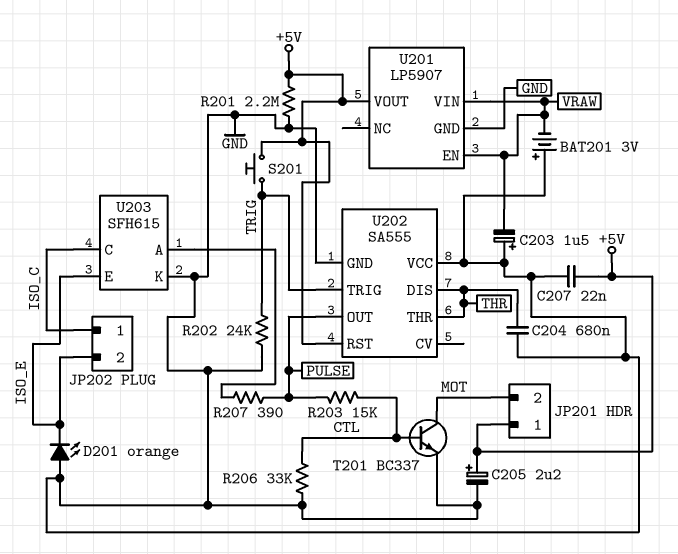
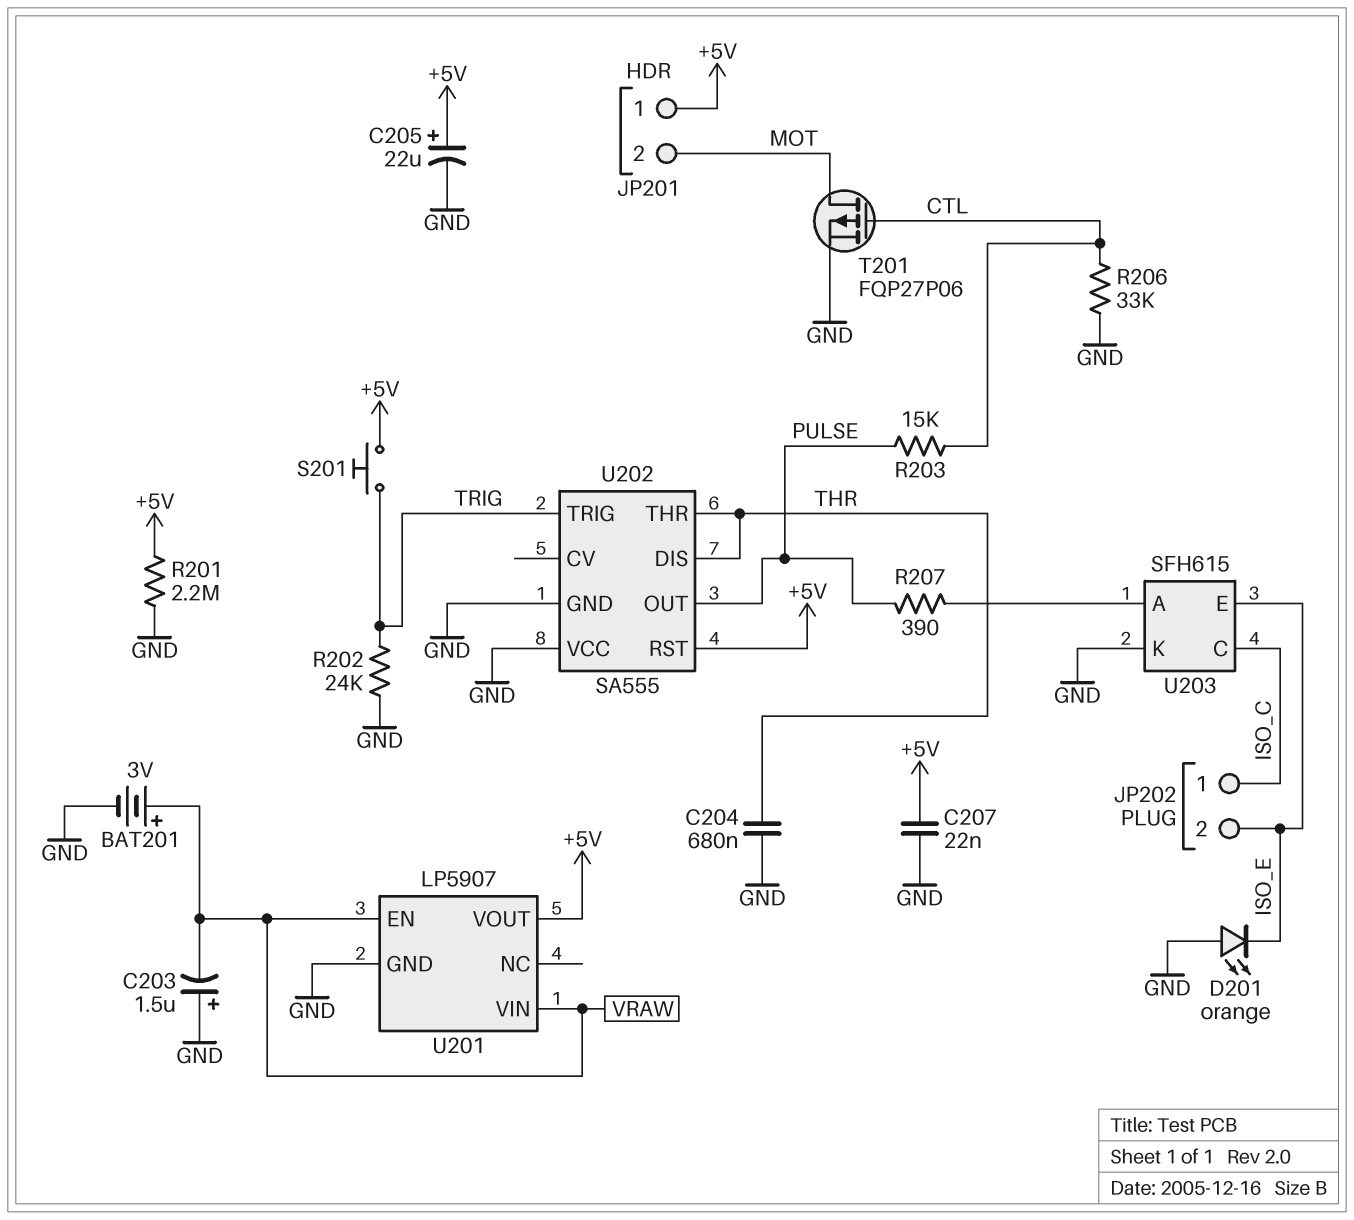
BAT201: 3V (plus GND, minus VRAW) -> 3V (plus VRAW, minus GND)
C205: 2.2uF (plus +5V, minus GND) -> 22uF (plus +5V, minus GND)
T201: NPN BC337 (B CTL, C MOT, E GND) -> PMOS FQP27P06 (G CTL, D MOT, S GND)

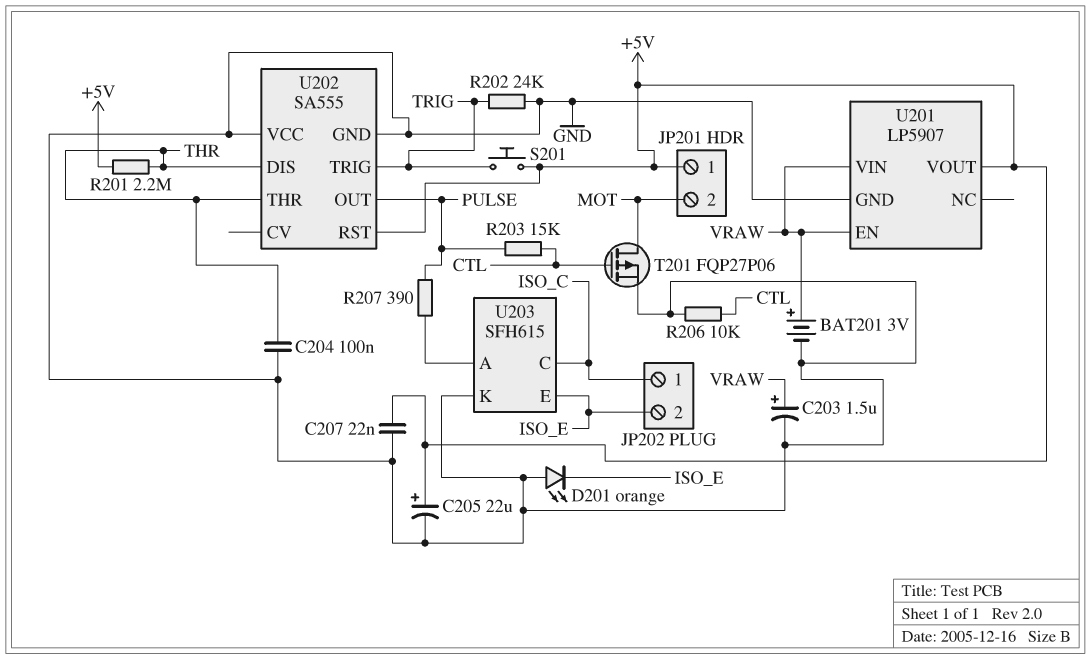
C203: 1.5uF (plus GND, minus VRAW) -> 1.5uF (plus VRAW, minus GND)
C204: 680nF (GND, THR) -> 100nF (GND, THR)
R201: 2.2M (+5V, GND) -> 2.2M (+5V, THR)
R206: 33k (CTL, GND) -> 10k (CTL, GND)

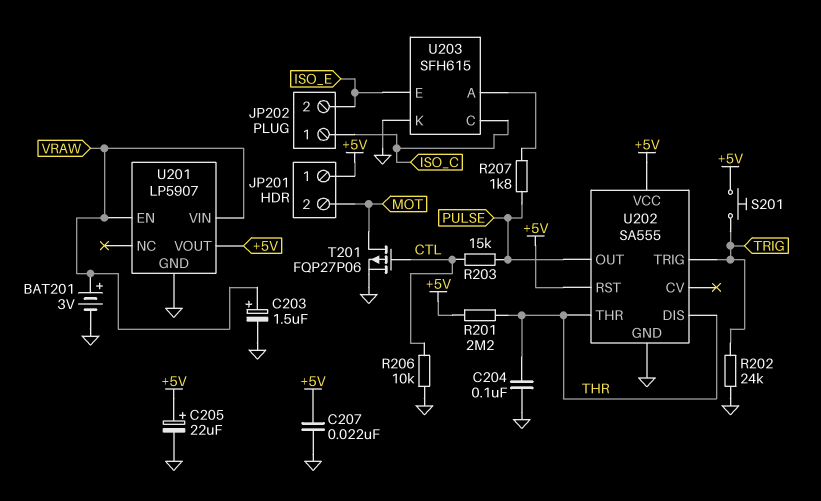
D201: LED orange (A GND, K ISO_E) -> none
R207: 390 (PULSE, U203/A) -> 1.8k (PULSE, U203/A)
U202 pin VCC: GND -> +5V

